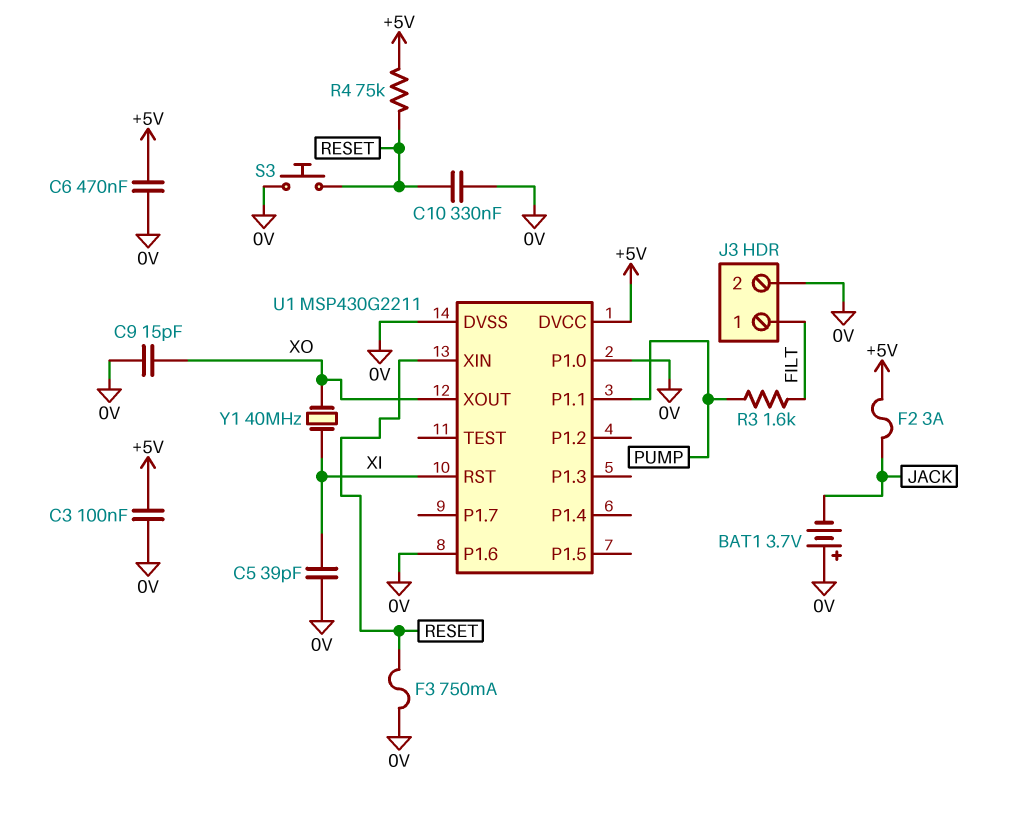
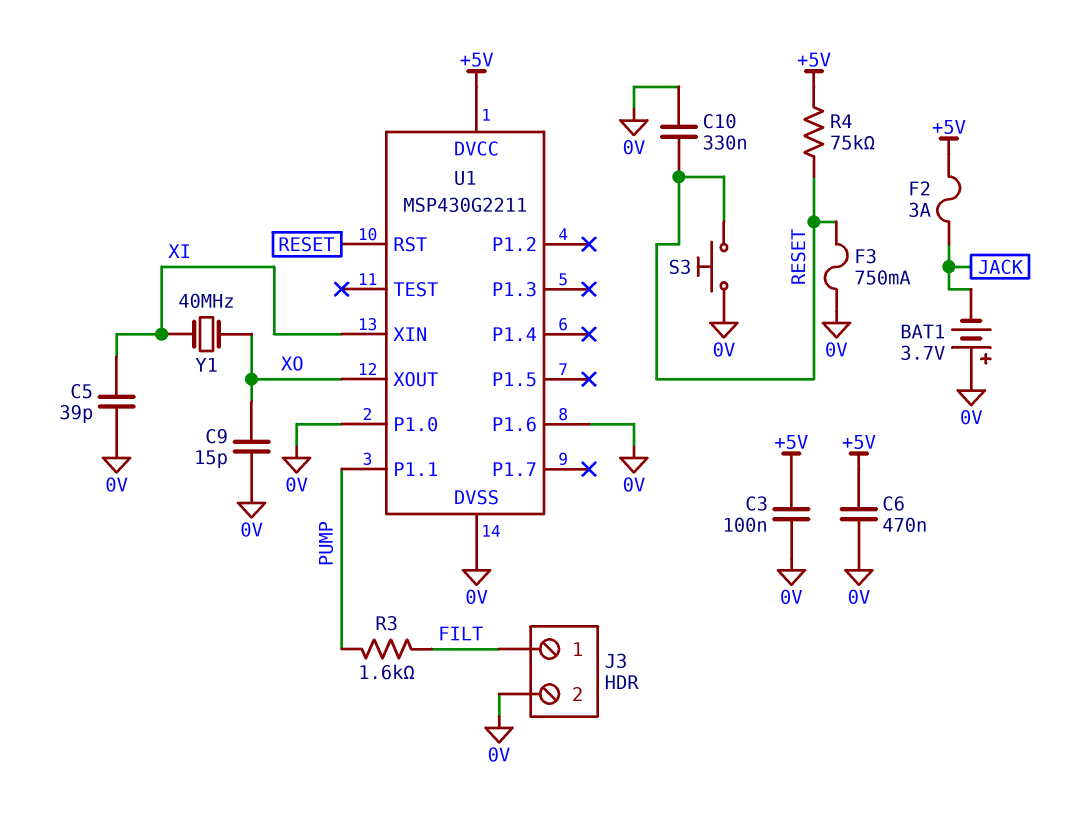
U1 pin RST: XI -> RESET
U1 pin XIN: RESET -> XI

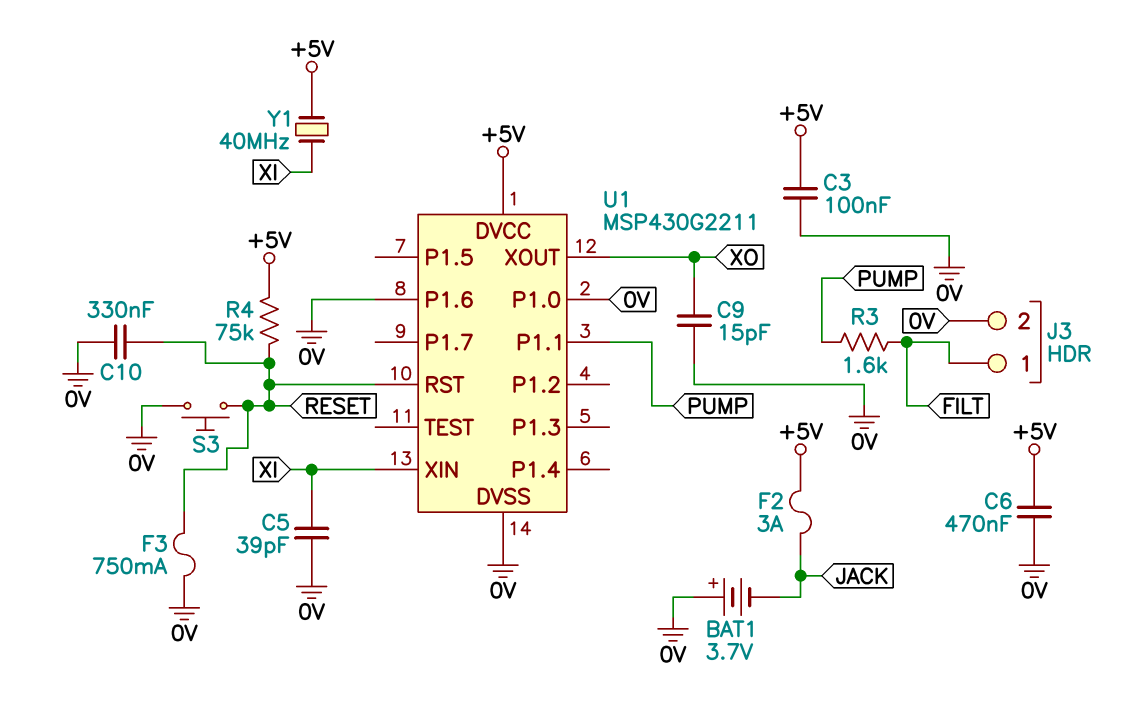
Y1: 40MHz (XI, XO) -> 40MHz (+5V, XI)

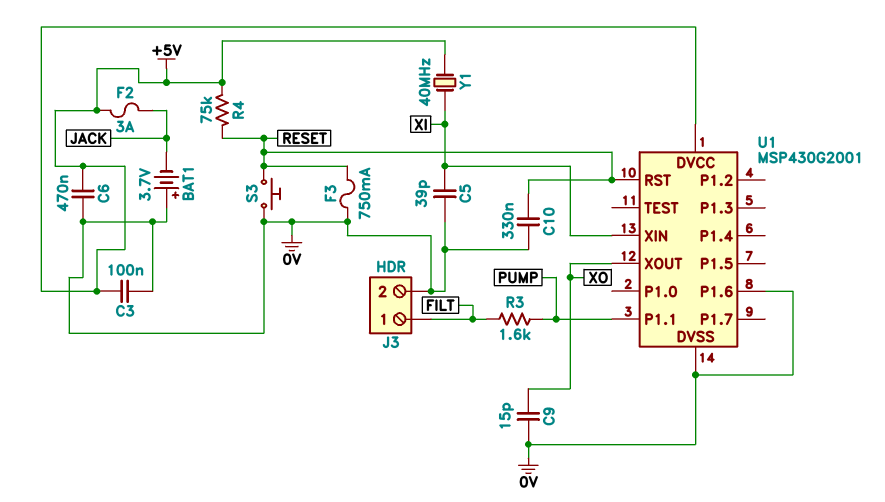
U1: MSP430G2211 -> MSP430G2001
U1 pin P1.0: 0V -> none

